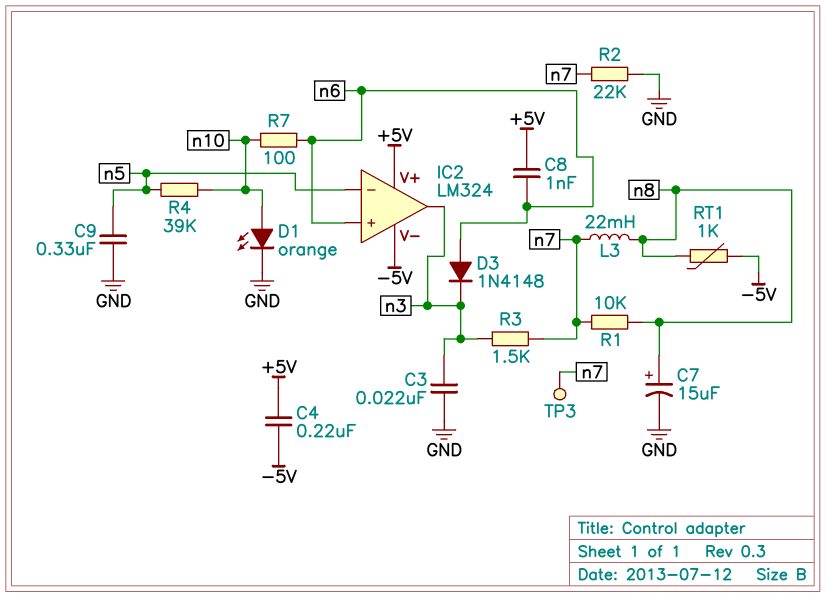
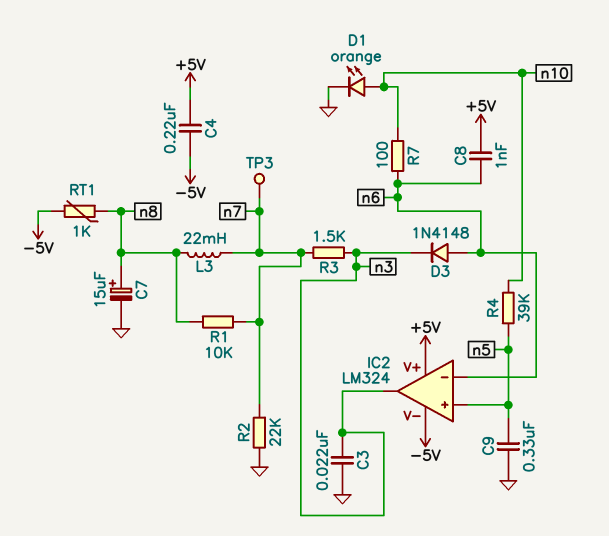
IC2 pin in+: n6 -> n5
IC2 pin in-: n5 -> n6

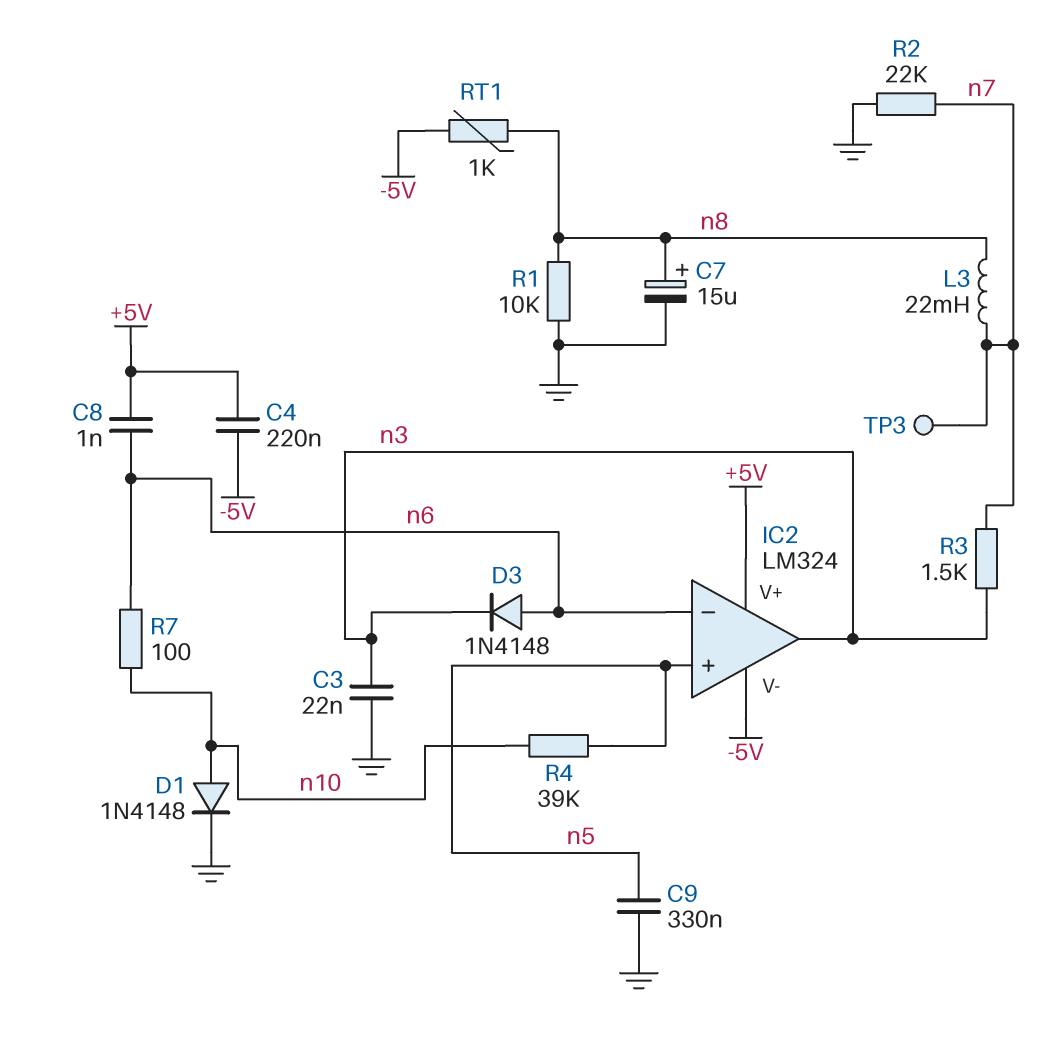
D1: LED orange (A n10, K GND) -> diode 1N4148 (A n10, K GND)
R1: 10k (n7, n8) -> 10k (GND, n8)

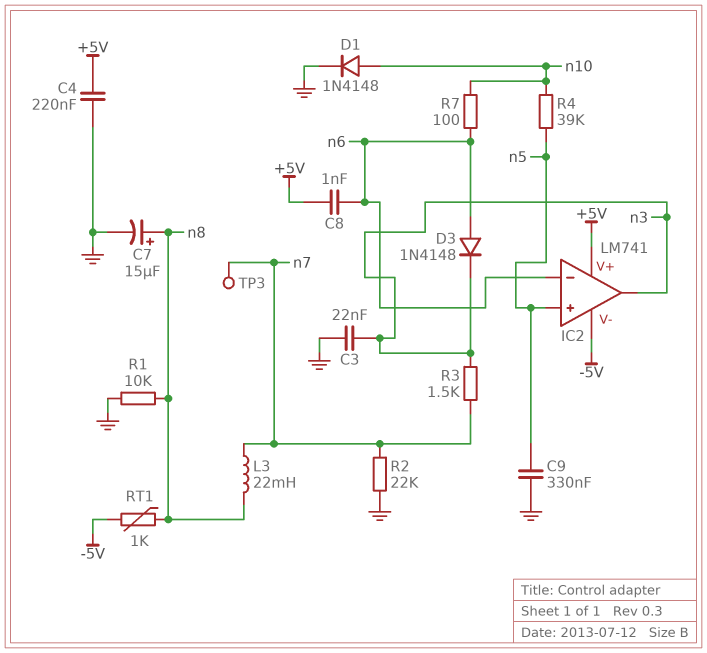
C4: 220nF (+5V, -5V) -> 220nF (+5V, GND)
IC2: LM324 -> LM741

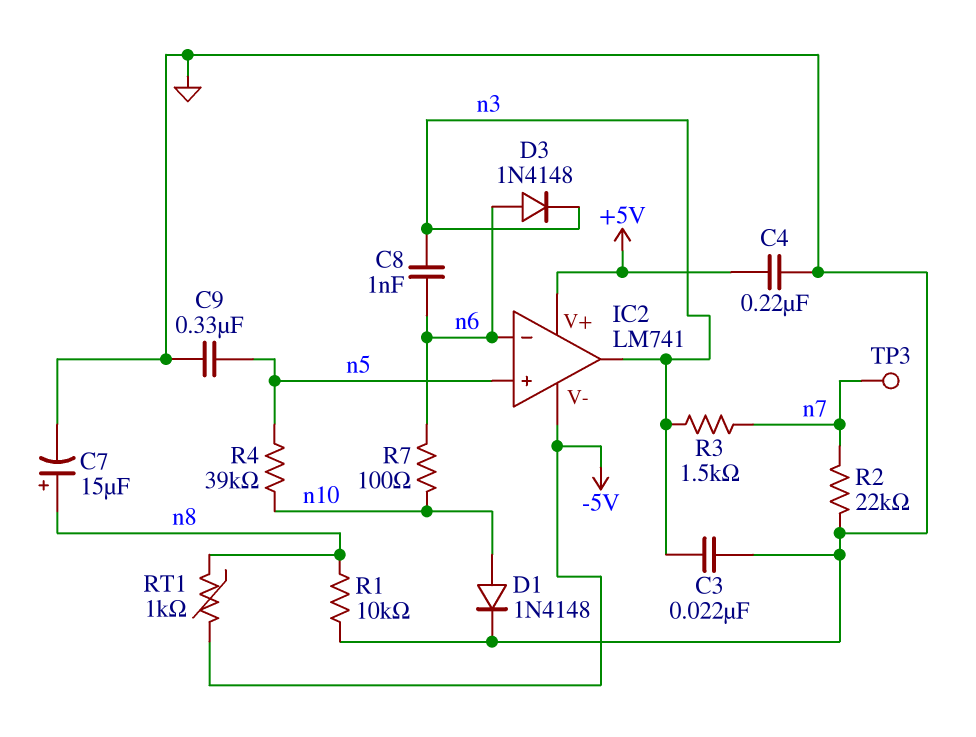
C8: 1nF (+5V, n6) -> 1nF (n3, n6)
L3: 22mH (n7, n8) -> none

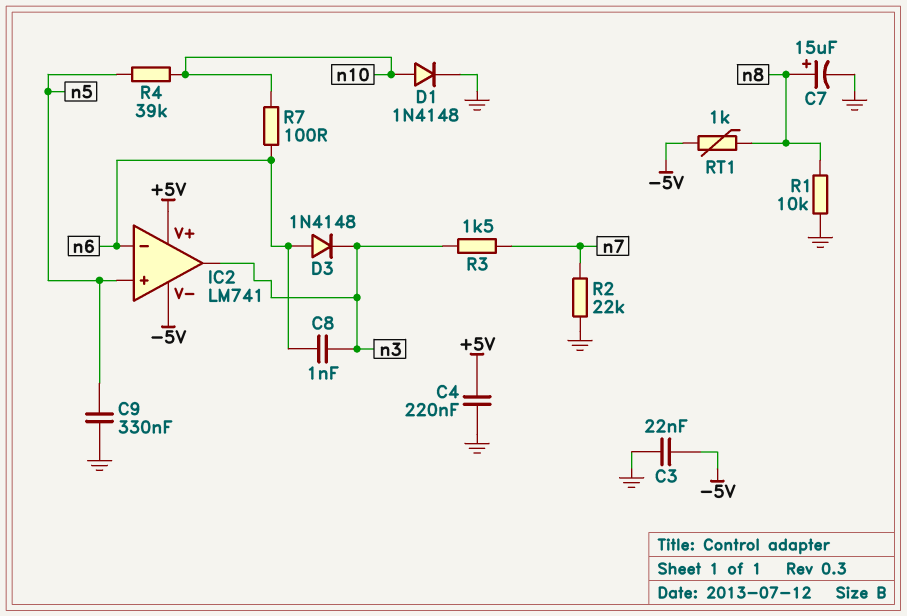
C3: 22nF (GND, n3) -> 22nF (-5V, GND)
TP3: test point (n7) -> none

